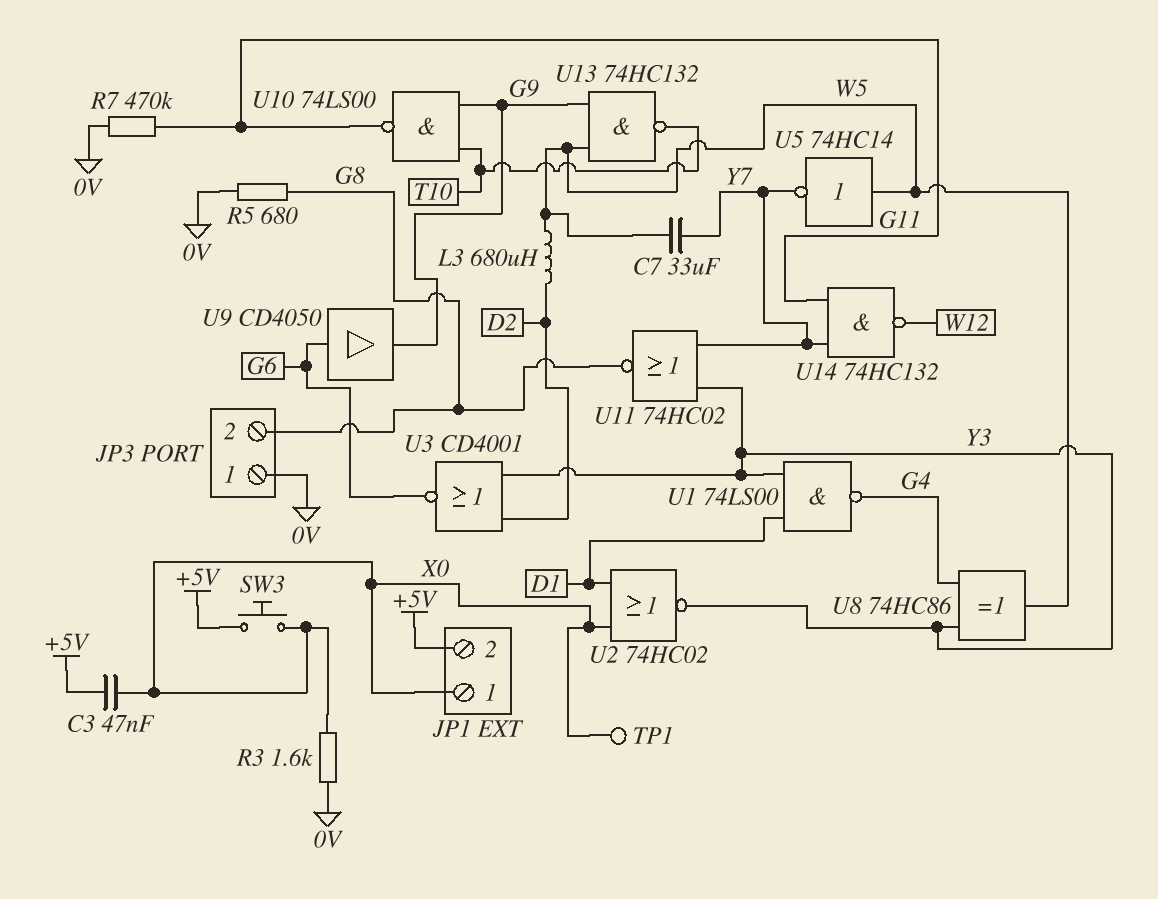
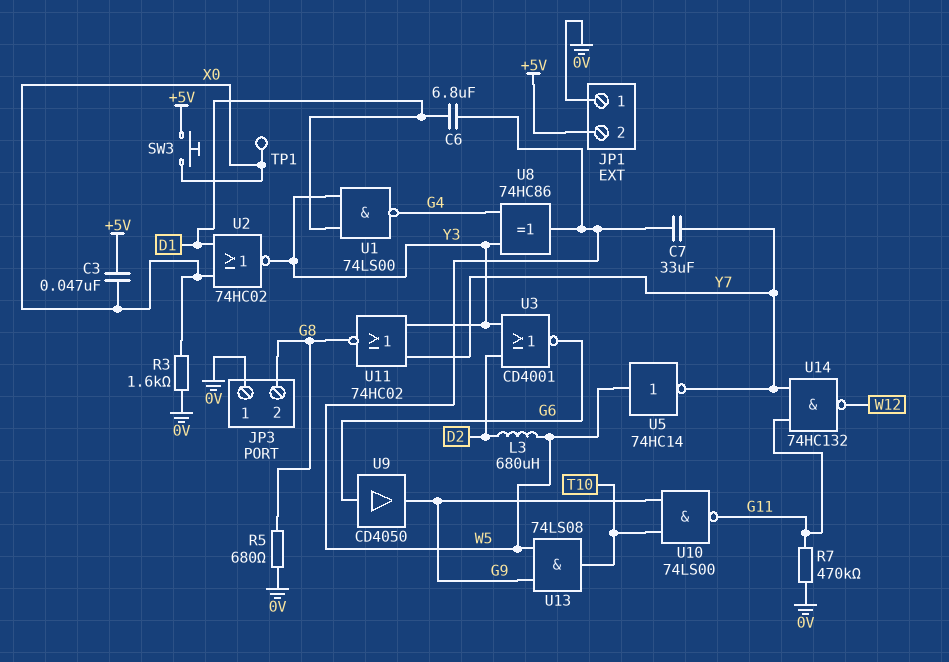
C6: none -> 6.8uF (D1, W5)
JP1 pin 1: X0 -> 0V
U13: NAND 74HC132 (in G9, in W5, out T10) -> AND 74LS08 (in G9, in W5, out T10)

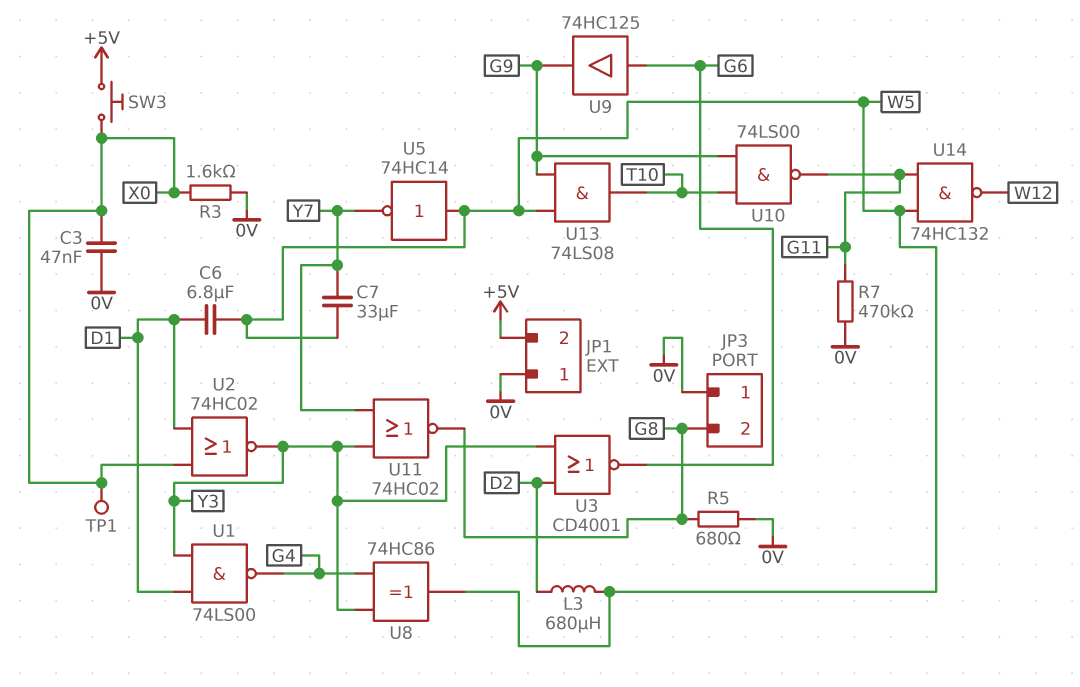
C3: 47nF (+5V, X0) -> 47nF (0V, X0)
U9: buffer CD4050 (in G6, out G9) -> buffer 74HC125 (in G6, out G9)
U14: NAND 74HC132 (in G11, in Y7, out W12) -> NAND 74HC132 (in G11, in W5, out W12)

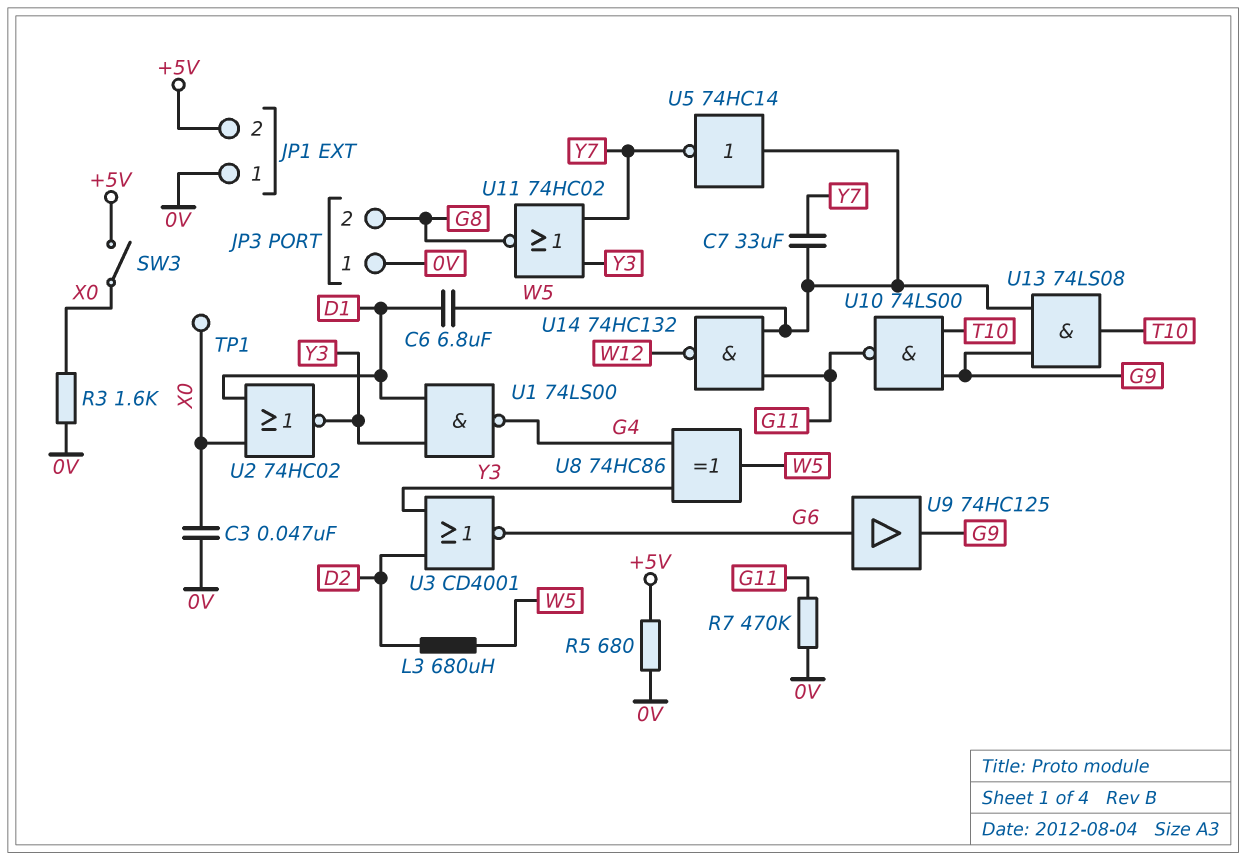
R5: 680 (0V, G8) -> 680 (+5V, 0V)
SW3: button (+5V, X0) -> switch (+5V, X0)

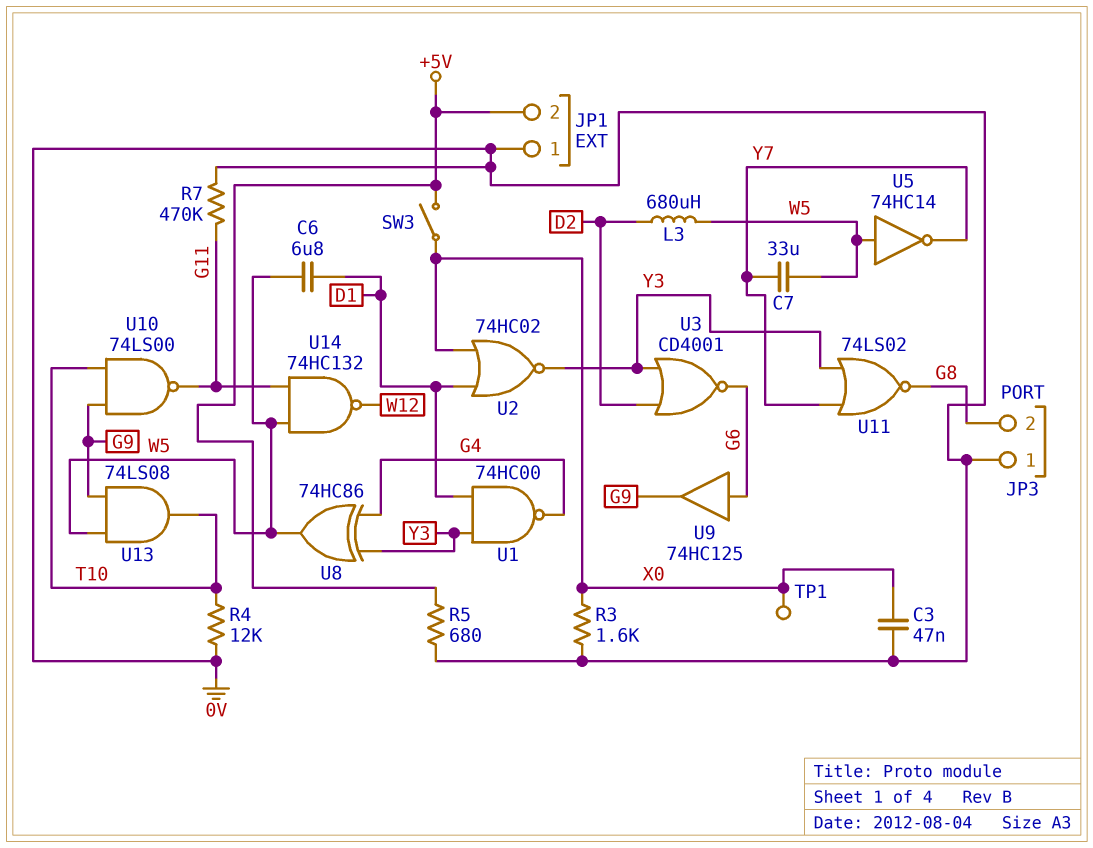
R4: none -> 12k (0V, T10)
U1: NAND 74LS00 (in D1, in Y3, out G4) -> NAND 74HC00 (in D1, in Y3, out G4)
U11: NOR 74HC02 (in Y3, in Y7, out G8) -> NOR 74LS02 (in Y3, in Y7, out G8)

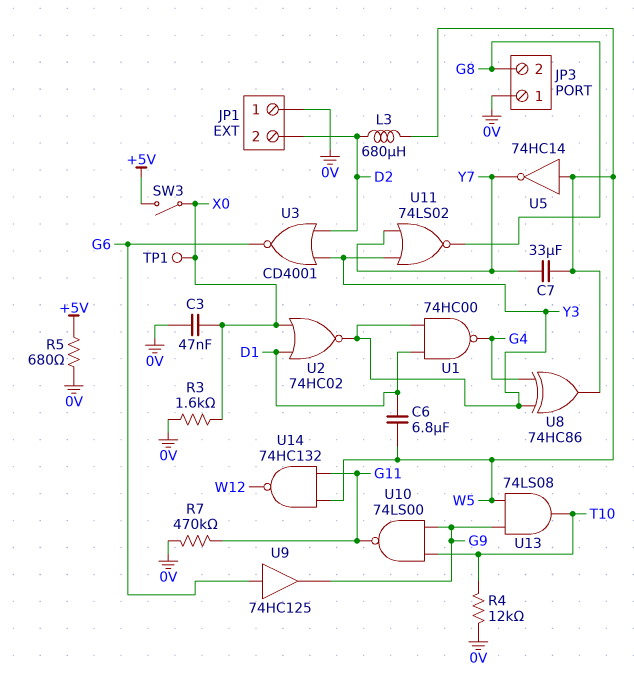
JP1 pin 2: +5V -> D2

